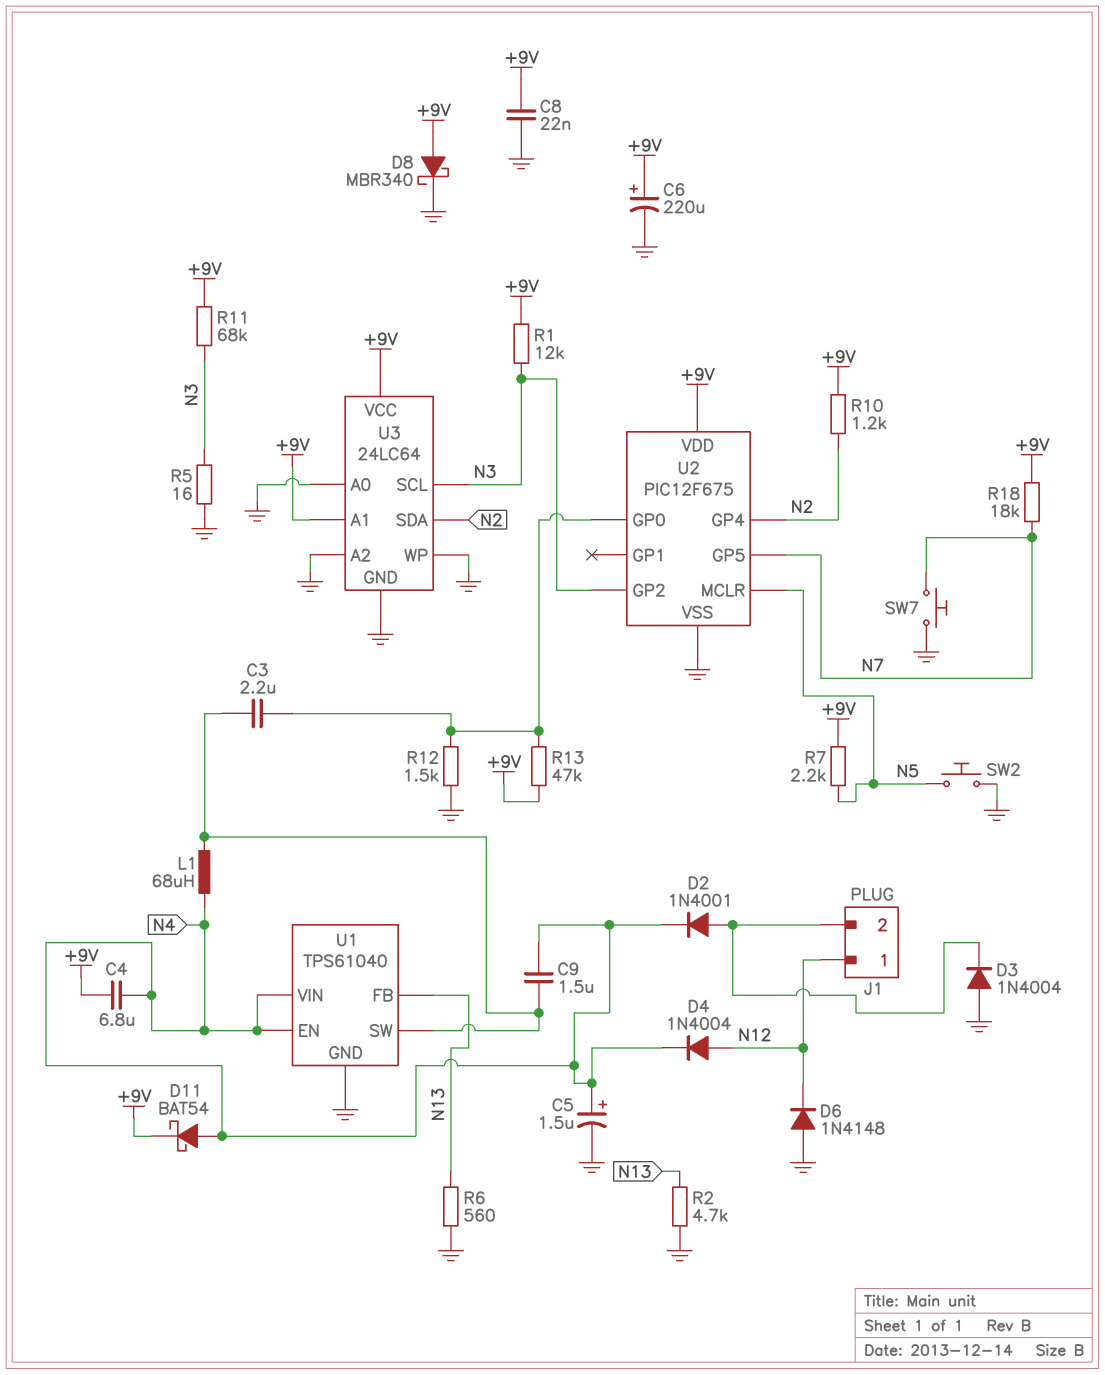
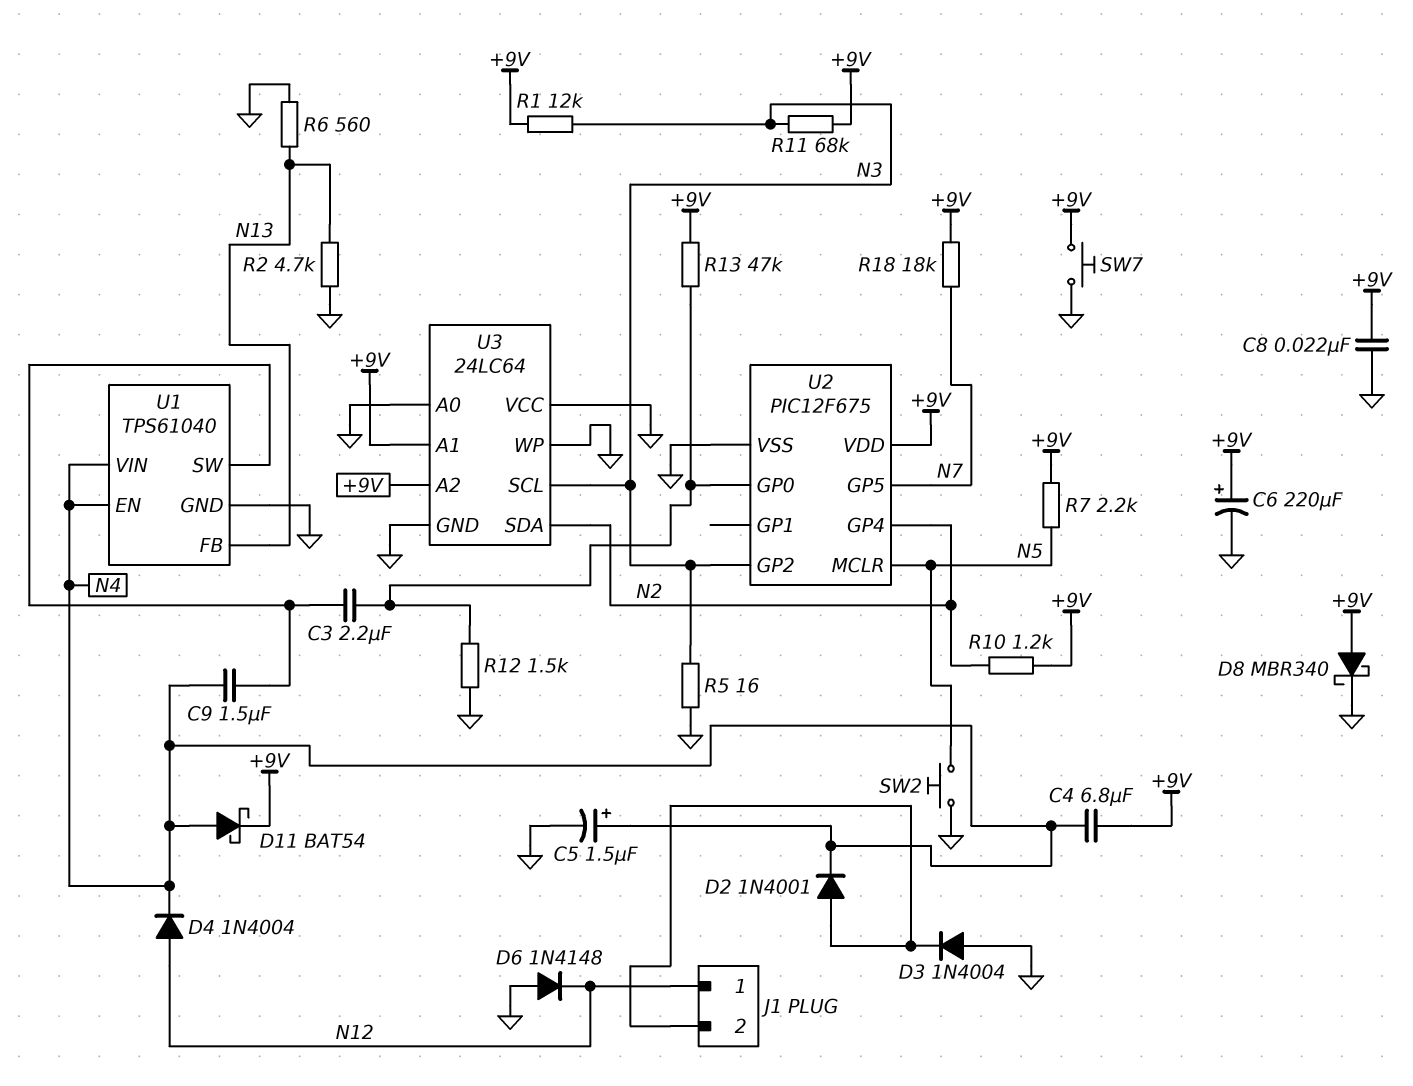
L1: 68uH (N4, U1/SW) -> none
SW7: button (GND, N7) -> button (+9V, GND)
U3 pin A2: GND -> +9V
U3 pin VCC: +9V -> GND

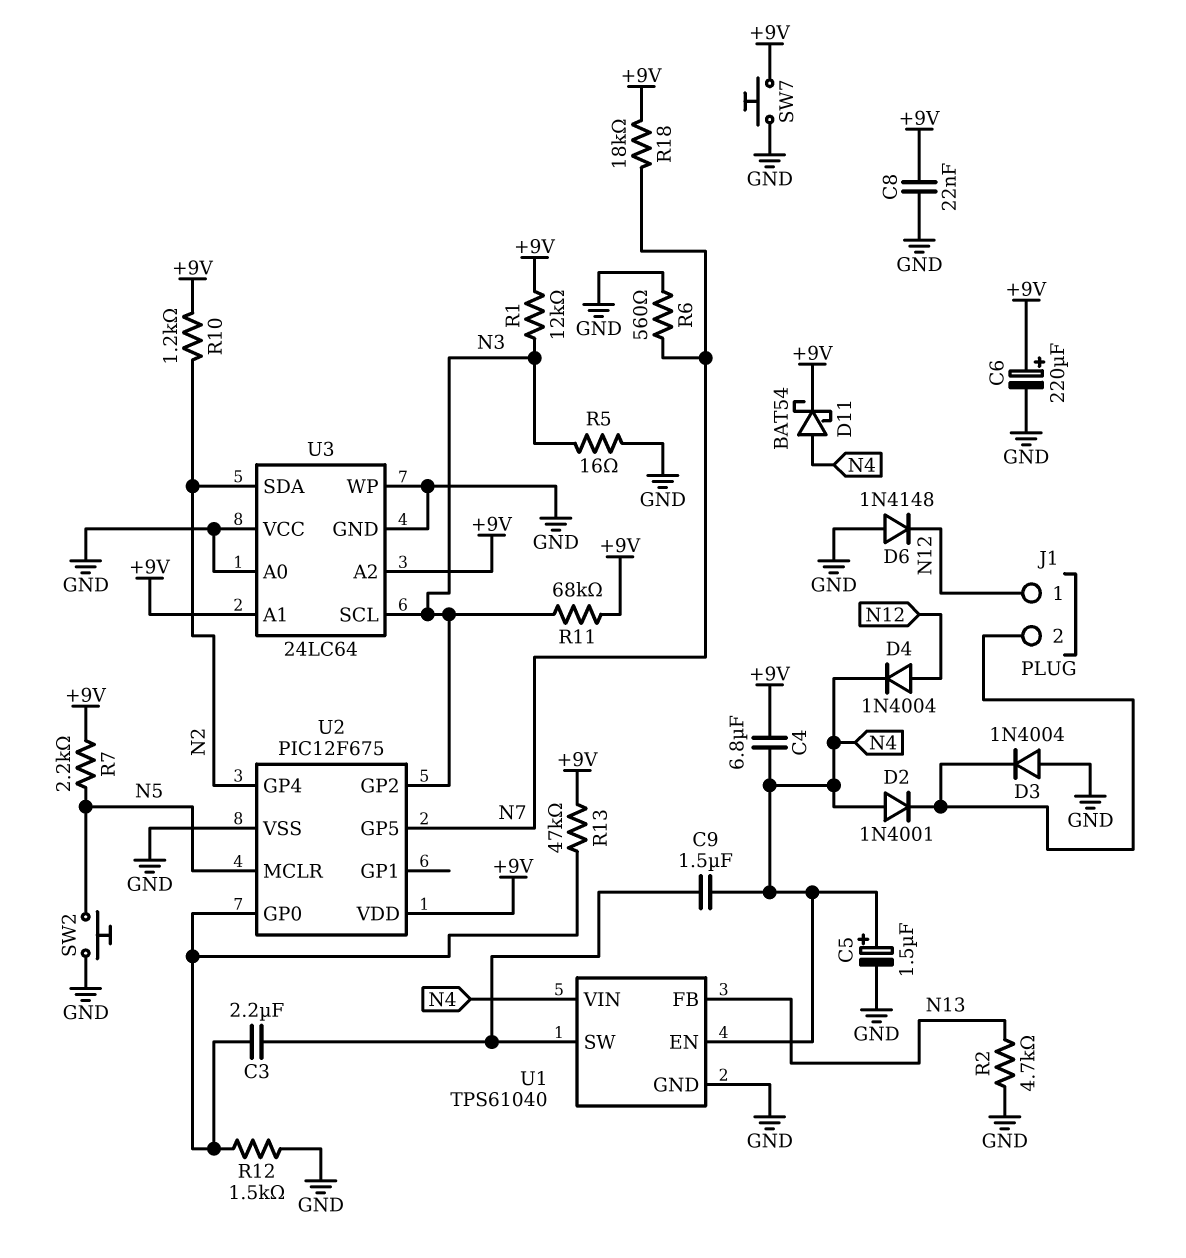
D2: diode 1N4001 (A J1/2, K N4) -> diode 1N4001 (A N4, K J1/2)
D8: schottky MBR340 (A +9V, K GND) -> none
R6: 560 (GND, N13) -> 560 (GND, N7)

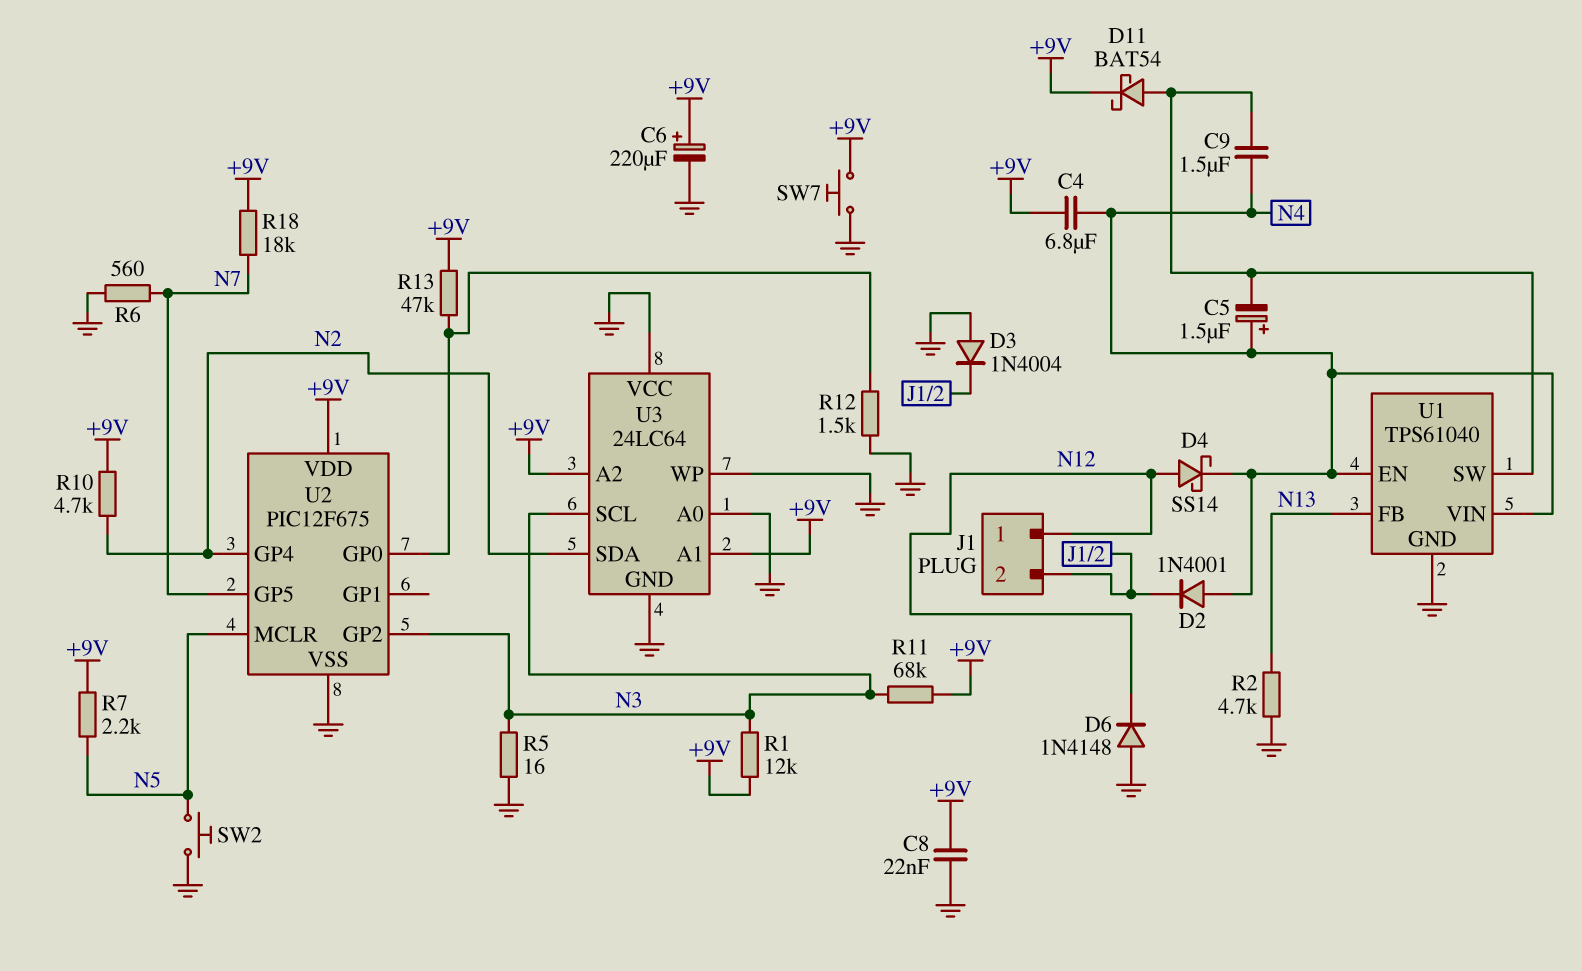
C3: 2.2uF (U1/SW, U2/GP0) -> none
C5: 1.5uF (plus N4, minus GND) -> 1.5uF (plus N4, minus U1/SW)
D4: diode 1N4004 (A N12, K N4) -> schottky SS14 (A N12, K N4)
D11: schottky BAT54 (A N4, K +9V) -> schottky BAT54 (A U1/SW, K +9V)
R10: 1.2k (+9V, N2) -> 4.7k (+9V, N2)

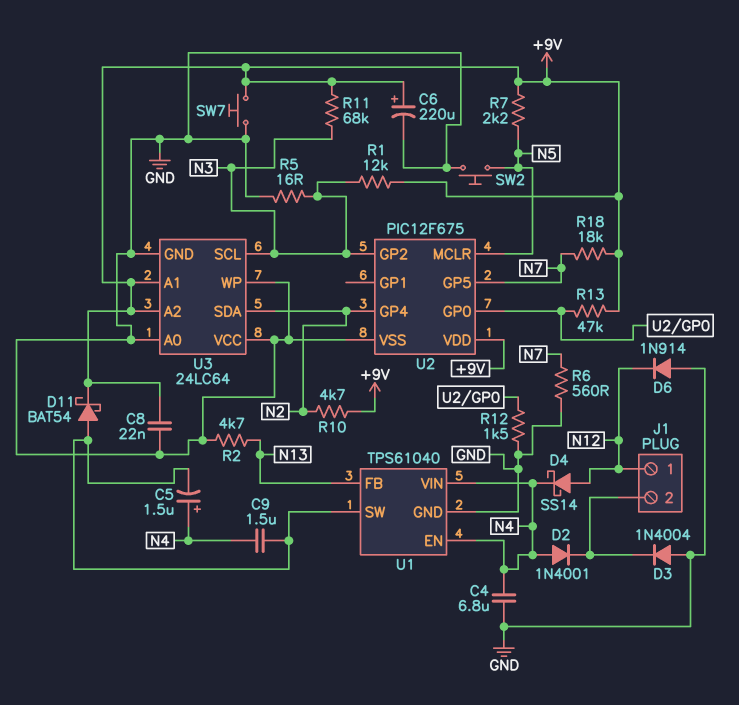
C4: 6.8uF (+9V, N4) -> 6.8uF (GND, N4)
D6: diode 1N4148 (A GND, K N12) -> diode 1N914 (A GND, K N12)

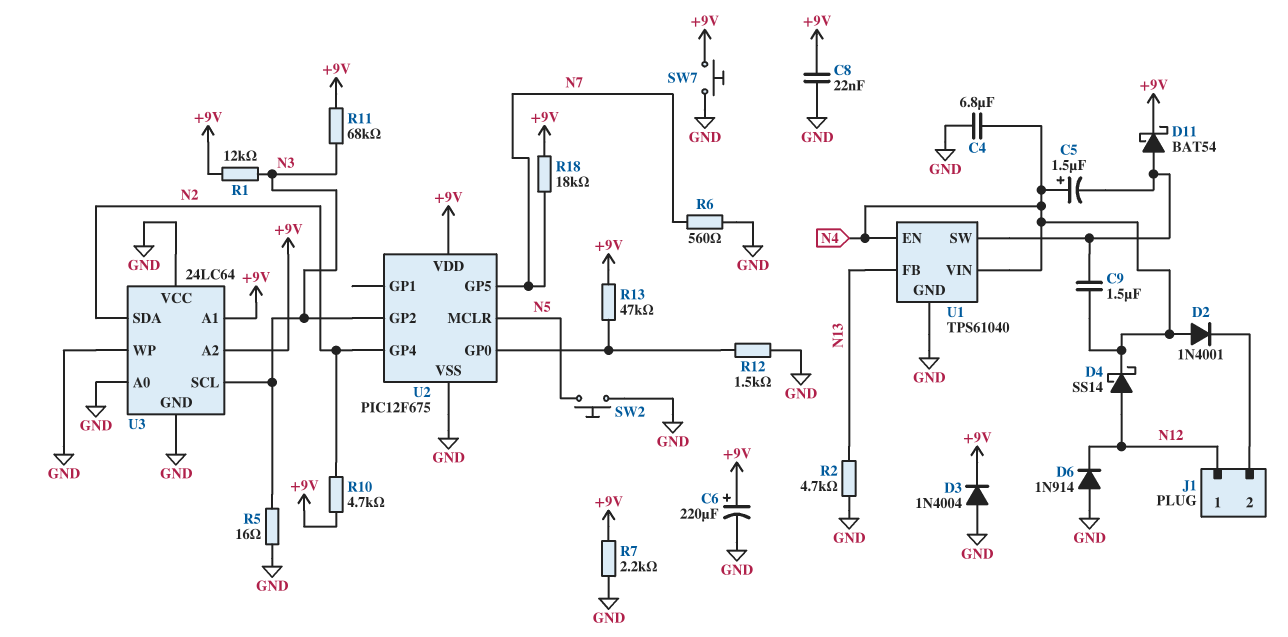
D3: diode 1N4004 (A GND, K J1/2) -> diode 1N4004 (A GND, K +9V)
R7: 2.2k (+9V, N5) -> 2.2k (+9V, GND)

